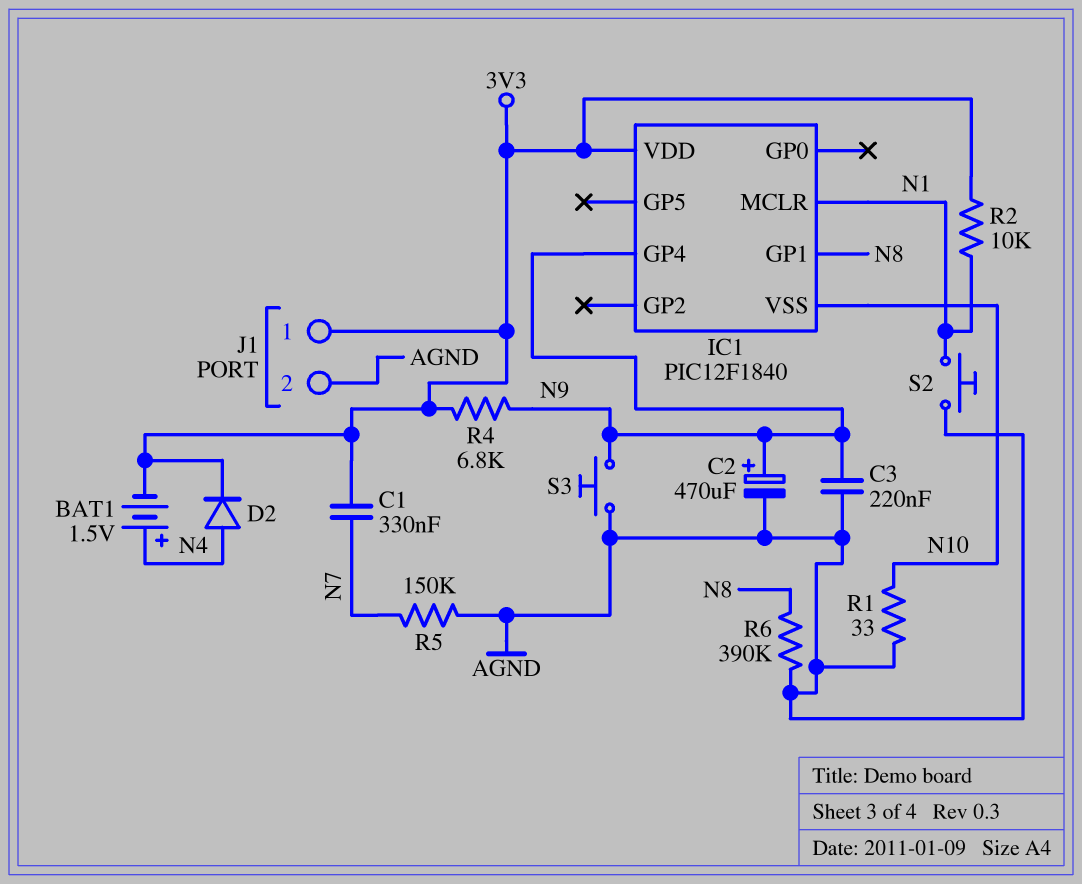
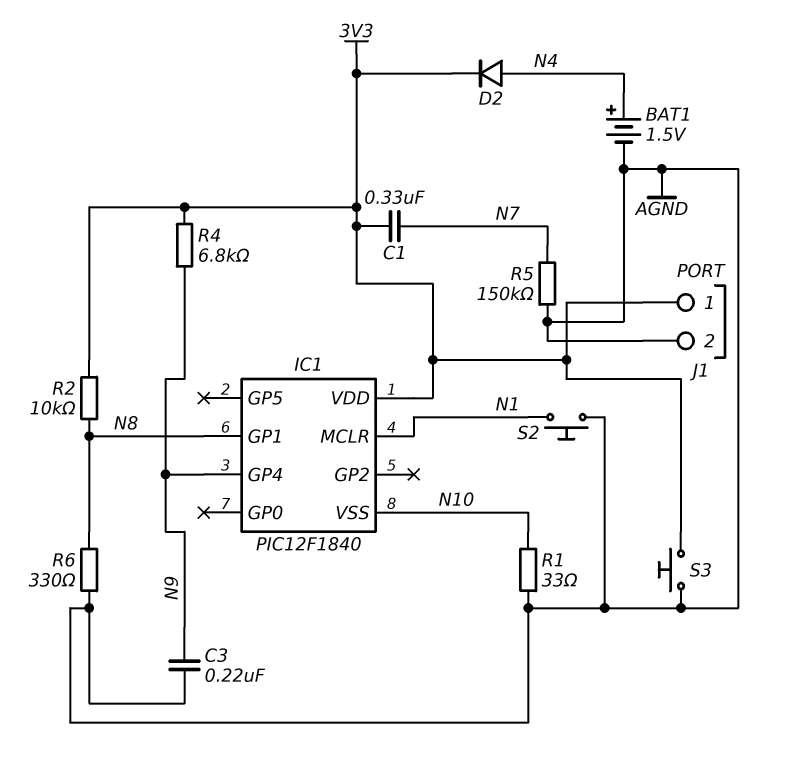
BAT1: 1.5V (plus N4, minus 3V3) -> 1.5V (plus N4, minus AGND)
C2: 470uF (plus N9, minus AGND) -> none
R2: 10k (3V3, N1) -> 10k (3V3, N8)
R6: 390k (AGND, N8) -> 330 (AGND, N8)
S3: button (AGND, N9) -> button (3V3, AGND)

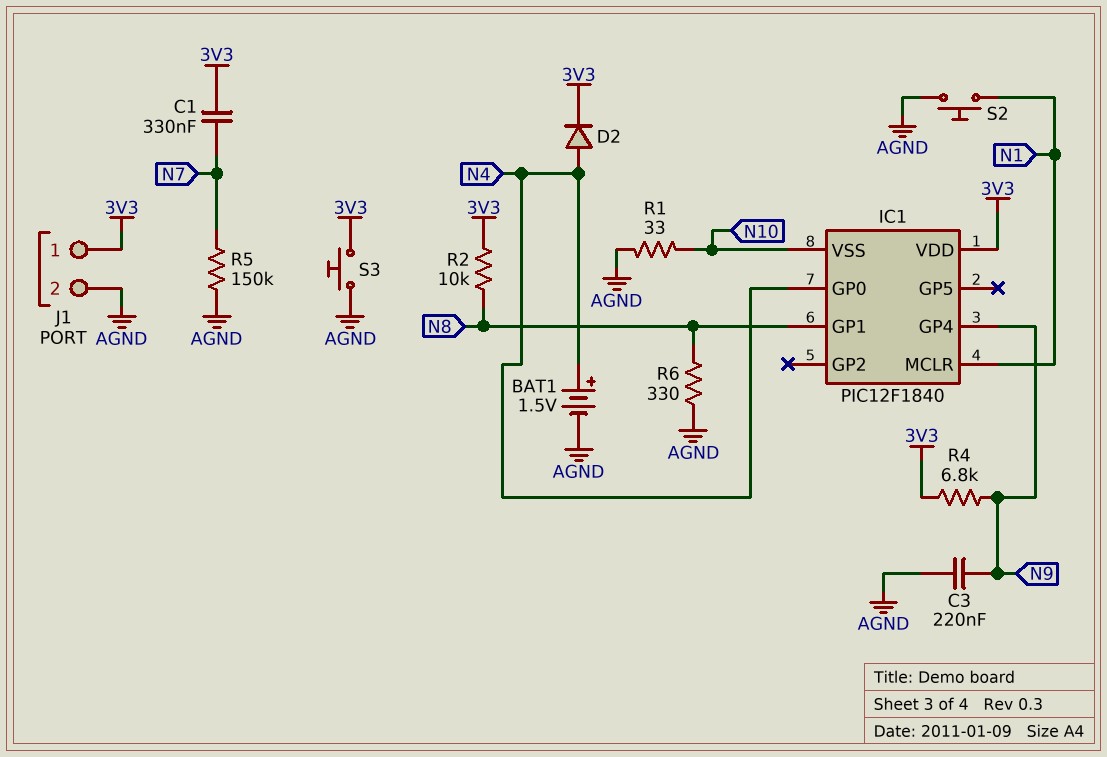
IC1 pin GP0: none -> N4

